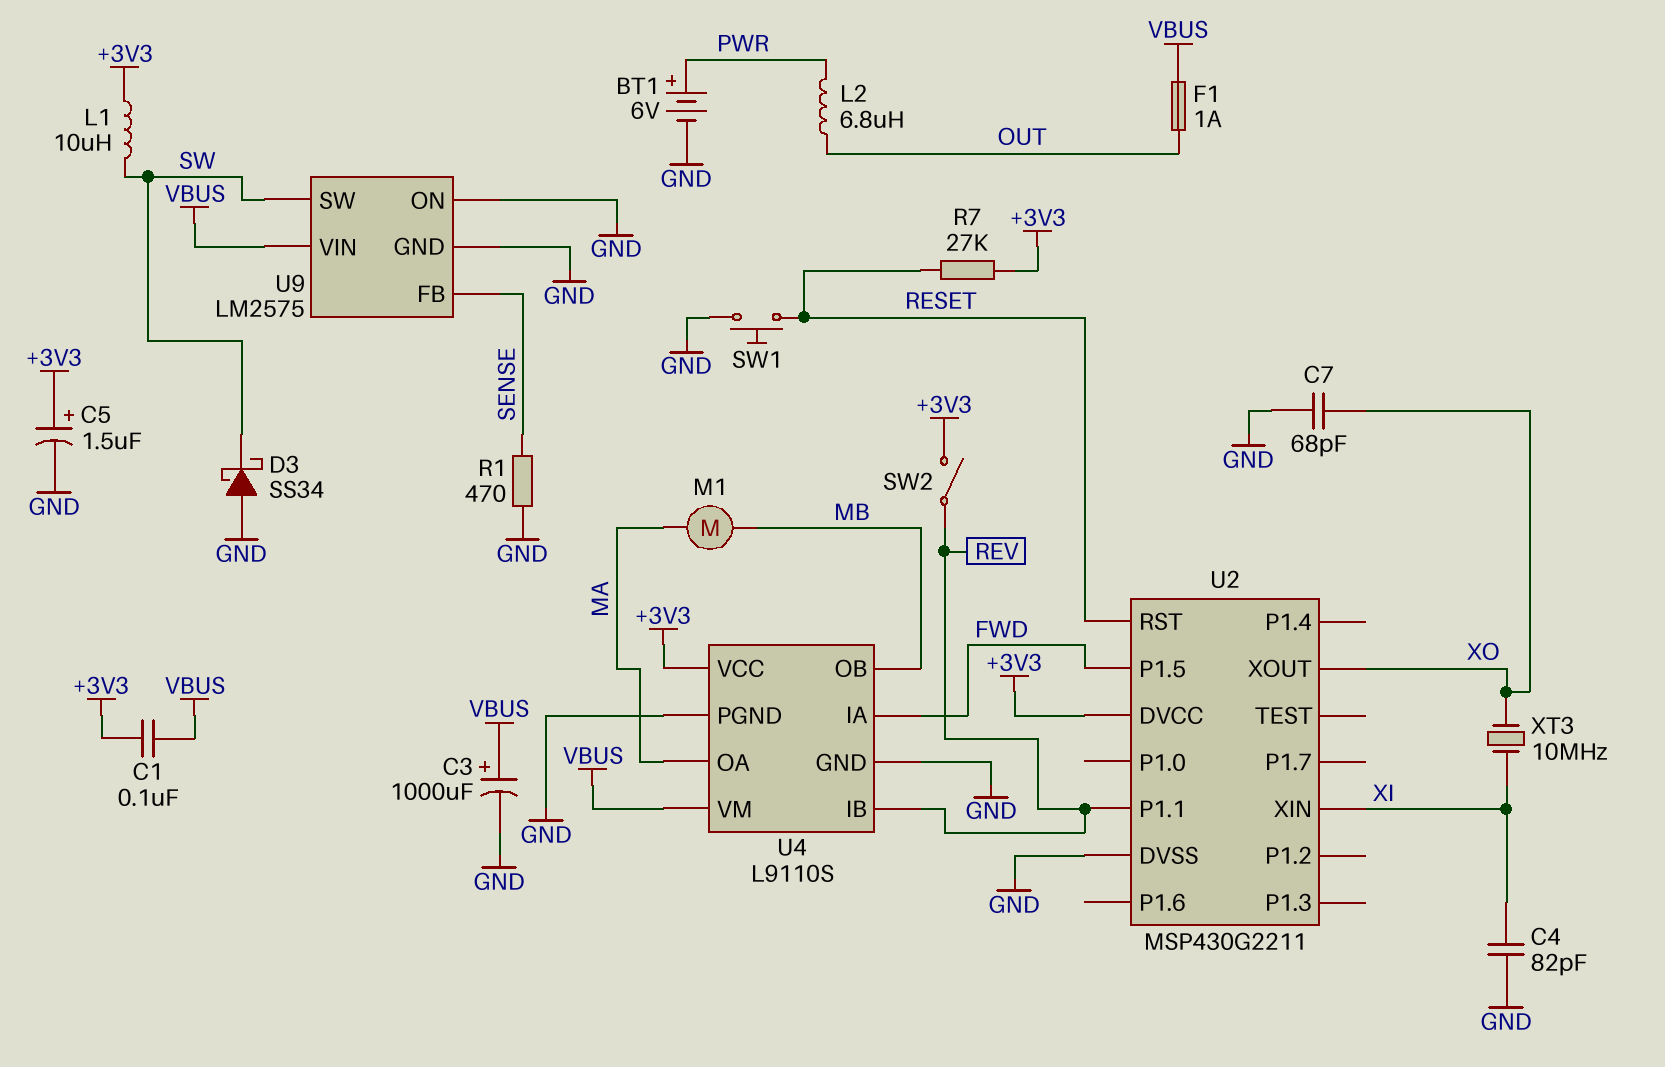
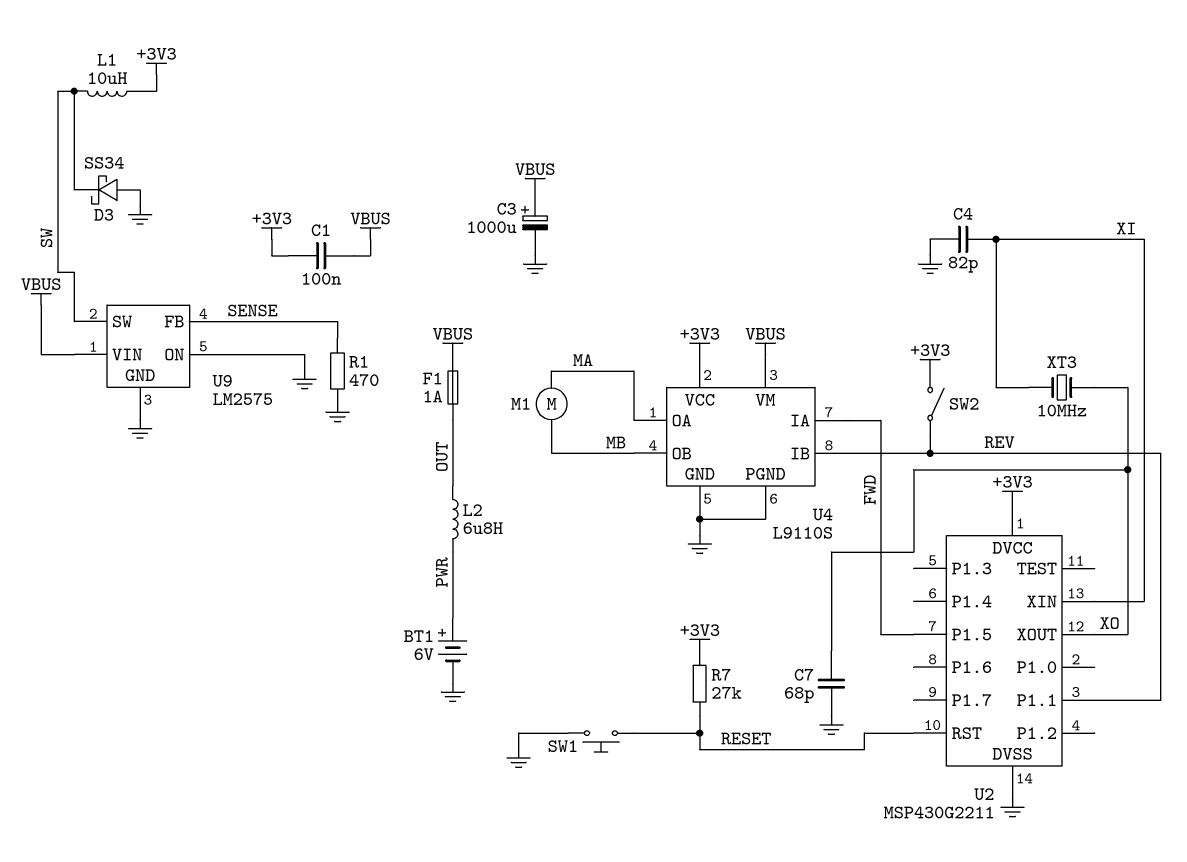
C5: 1.5uF (plus +3V3, minus GND) -> none

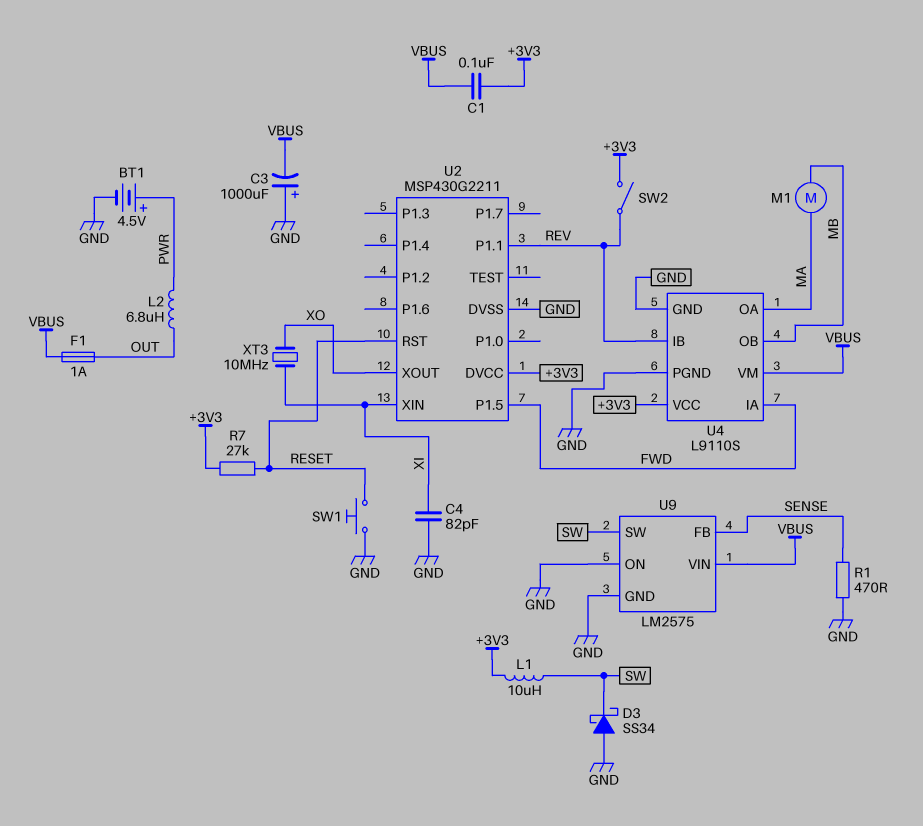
BT1: 6V (plus PWR, minus GND) -> 4.5V (plus PWR, minus GND)
C3: 1000uF (plus VBUS, minus GND) -> 1000uF (plus GND, minus VBUS)
C7: 68pF (GND, XO) -> none

